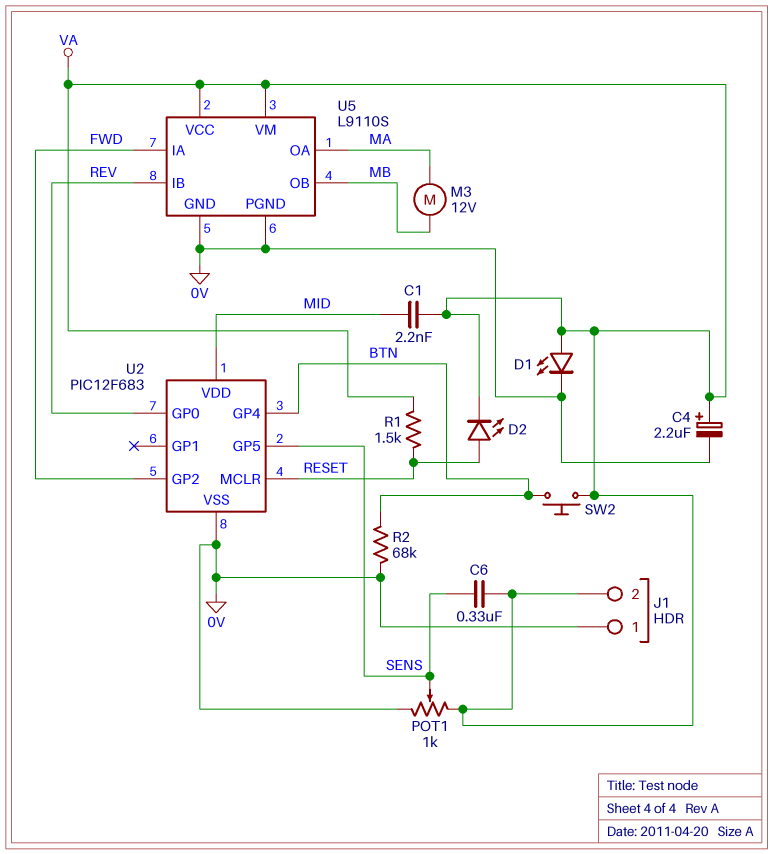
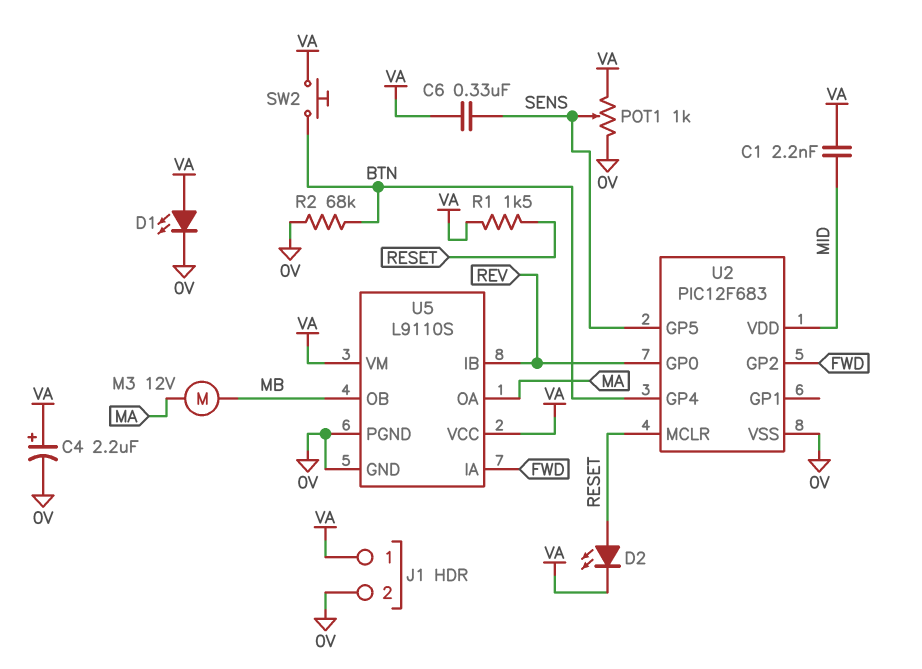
J1 pin 1: 0V -> VA
J1 pin 2: VA -> 0V

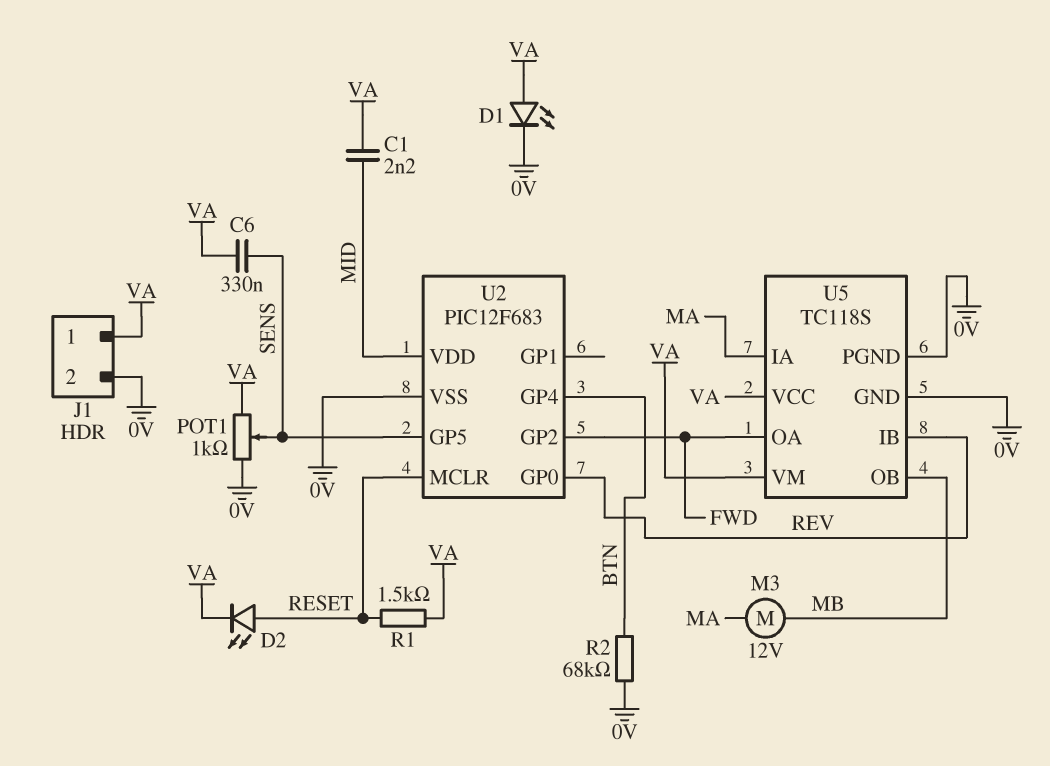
C4: 2.2uF (plus VA, minus 0V) -> none
SW2: button (BTN, VA) -> none
U5: L9110S -> TC118S
U5 pin IA: FWD -> MA
U5 pin OA: MA -> FWD

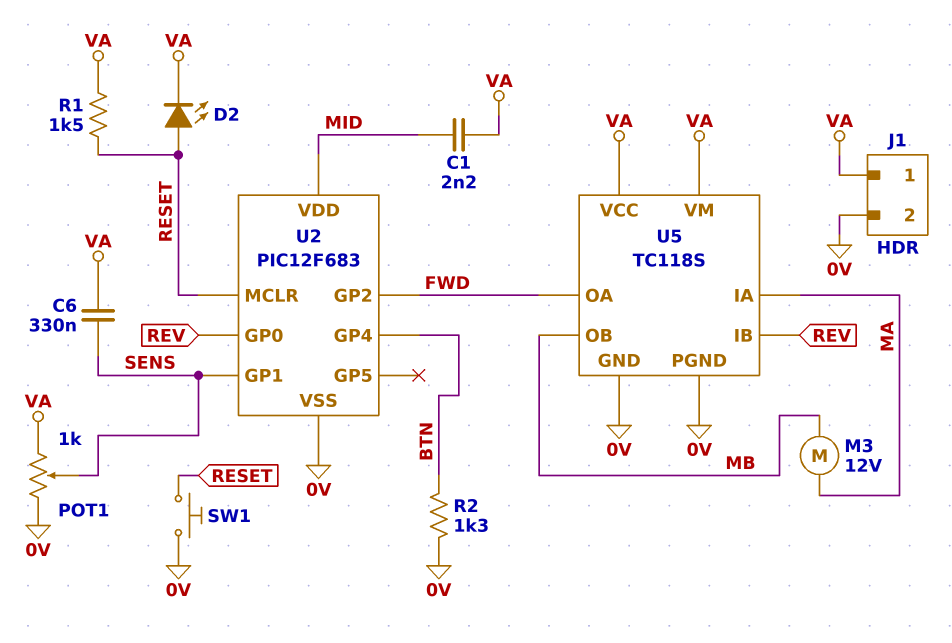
D1: LED (A VA, K 0V) -> none
R2: 68k (0V, BTN) -> 1.3k (0V, BTN)
SW1: none -> button (0V, RESET)
U2 pin GP1: none -> SENS
U2 pin GP5: SENS -> none

